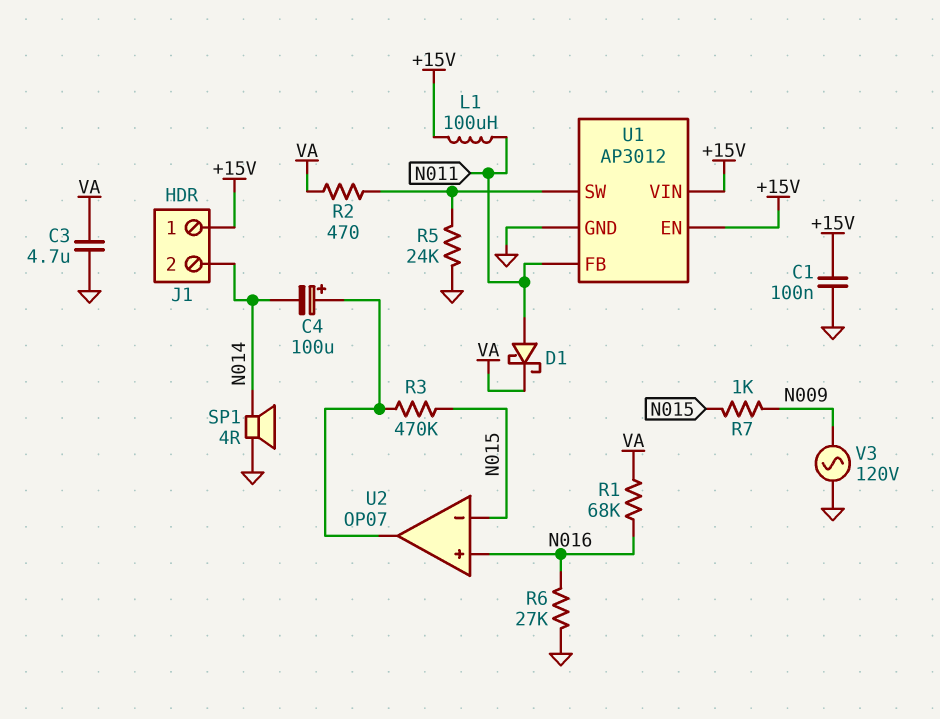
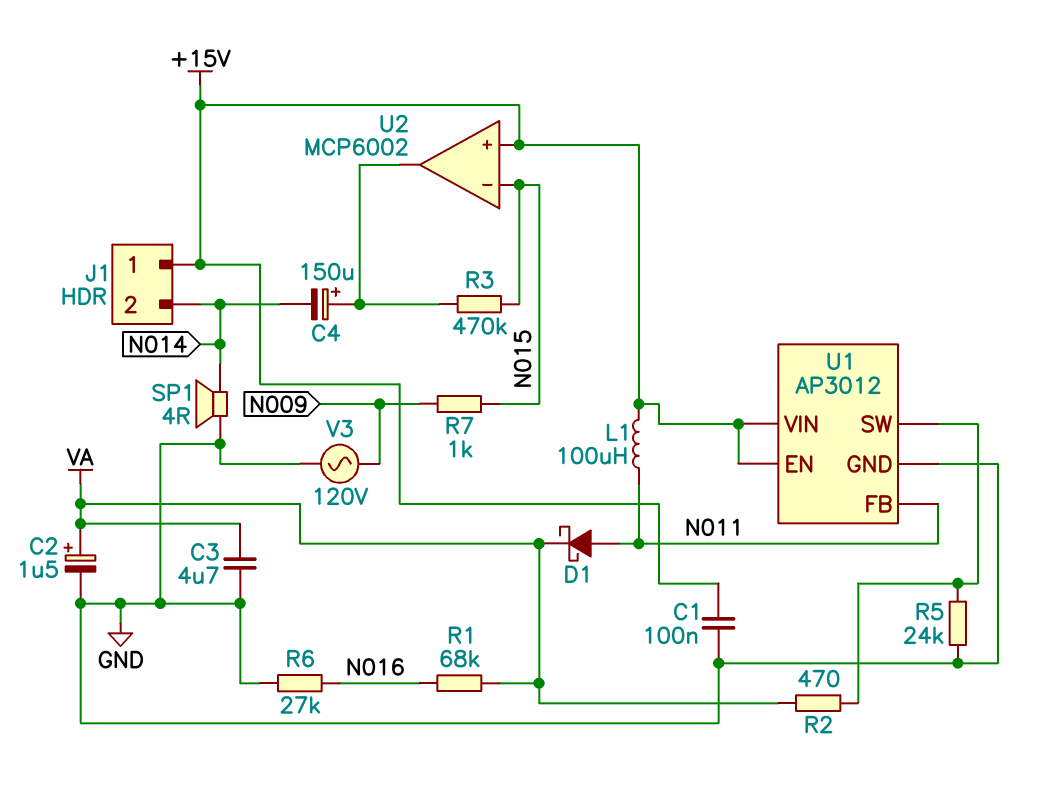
C2: none -> 1.5uF (plus VA, minus GND)
C4: 100uF (plus U2/out, minus N014) -> 150uF (plus U2/out, minus N014)
U2: OP07 -> MCP6002
U2 pin in+: N016 -> +15V

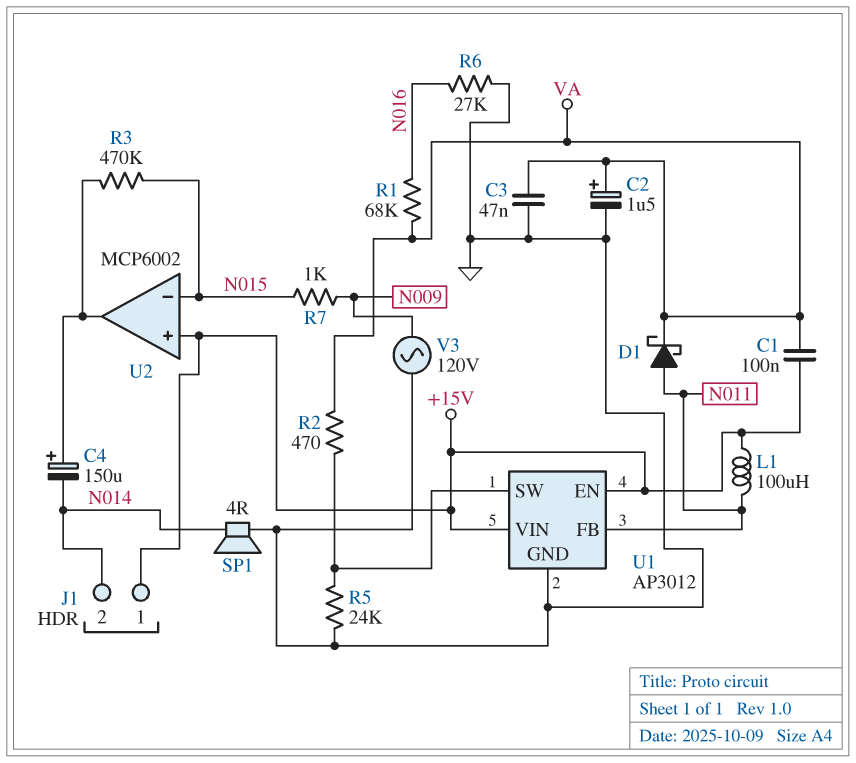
C1: 100nF (+15V, GND) -> 100nF (+15V, VA)
C3: 4.7uF (GND, VA) -> 47nF (GND, VA)

